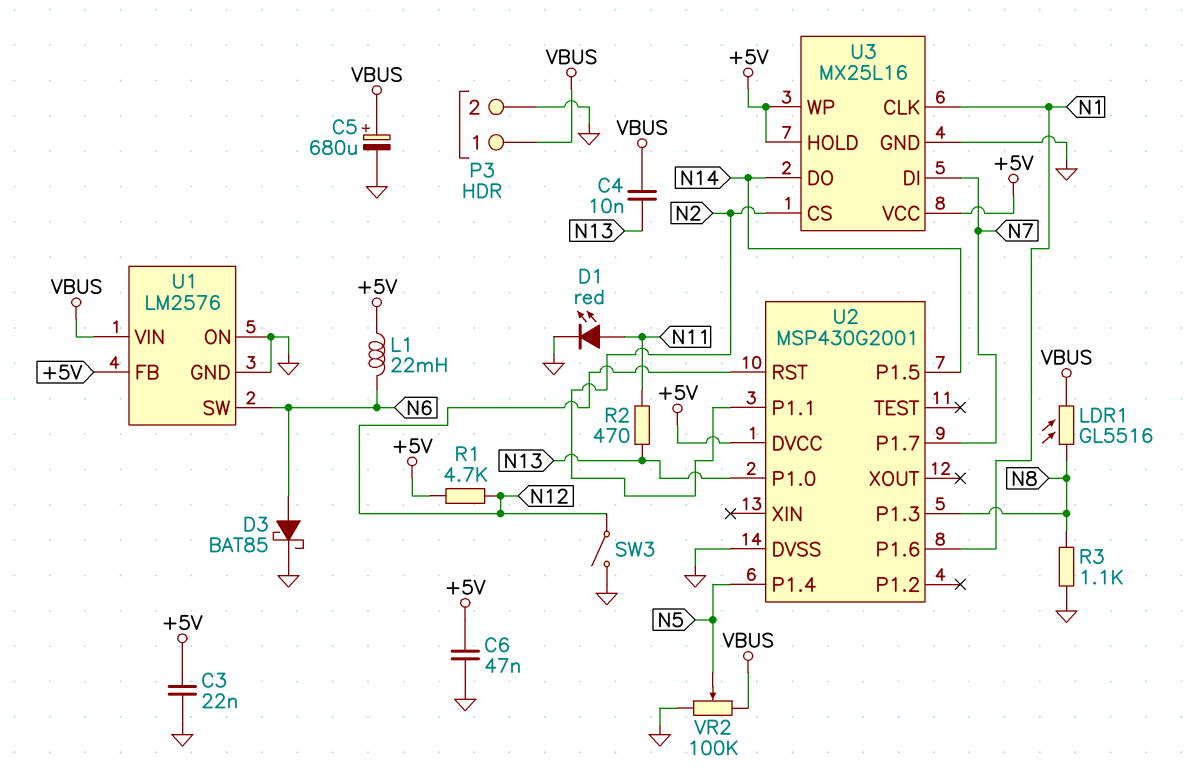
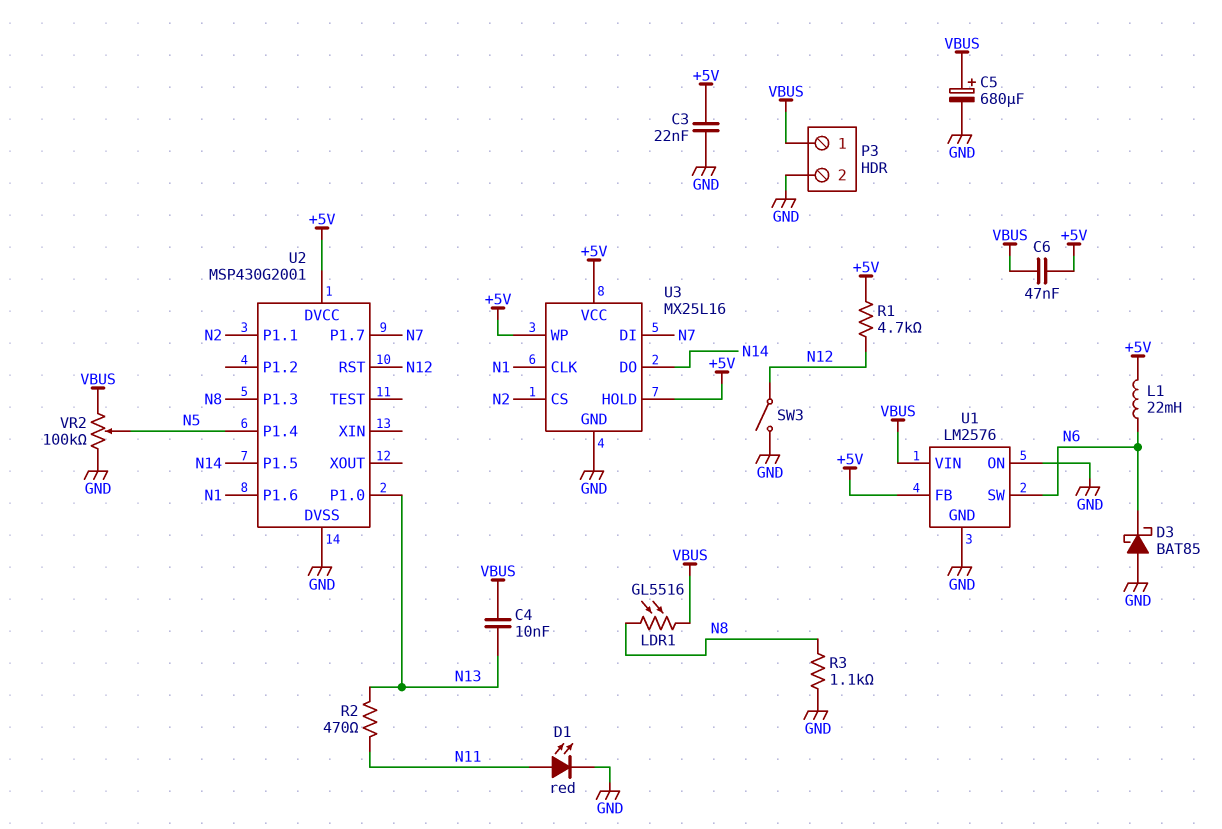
C6: 47nF (+5V, GND) -> 47nF (+5V, VBUS)
D3: schottky BAT85 (A N6, K GND) -> schottky BAT85 (A GND, K N6)

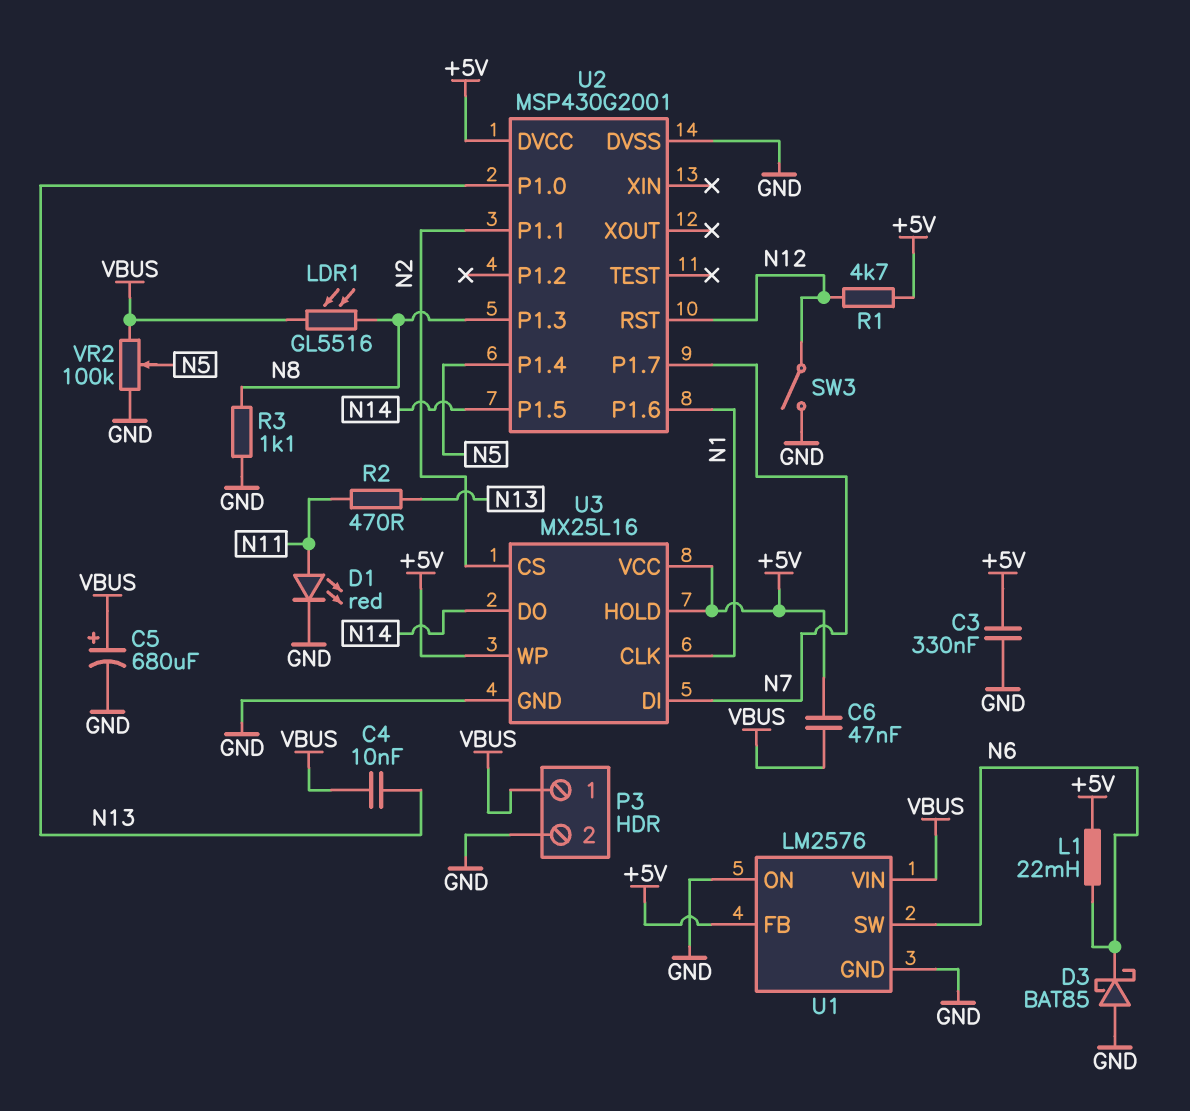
C3: 22nF (+5V, GND) -> 330nF (+5V, GND)

